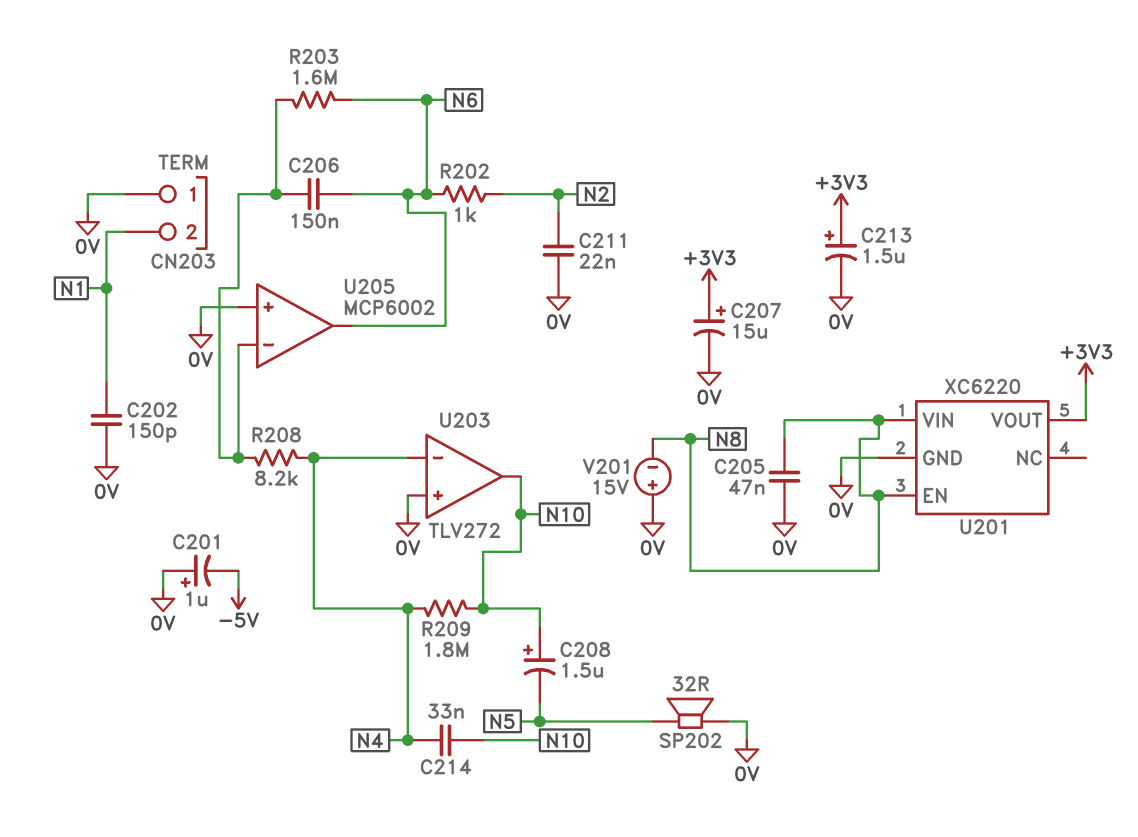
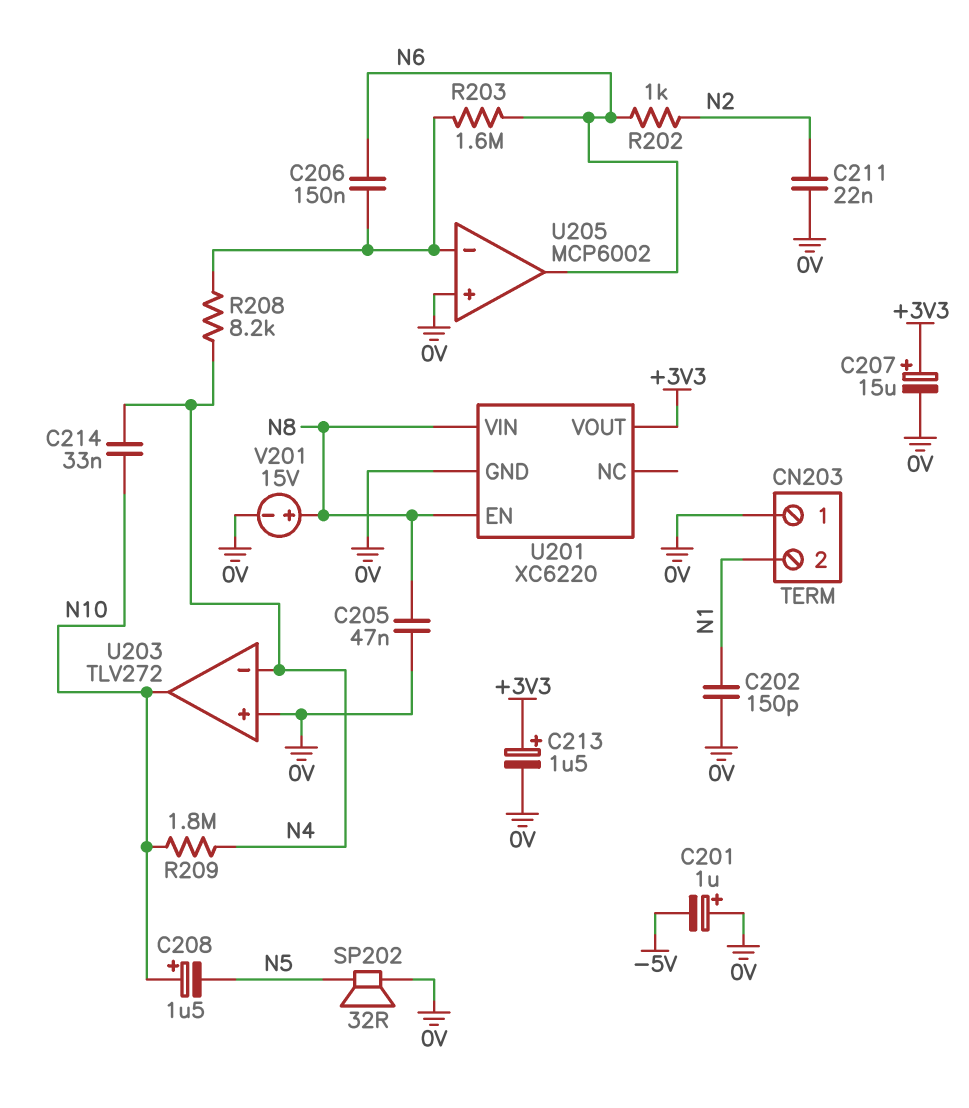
V201: 15V (plus 0V, minus N8) -> 15V (plus N8, minus 0V)

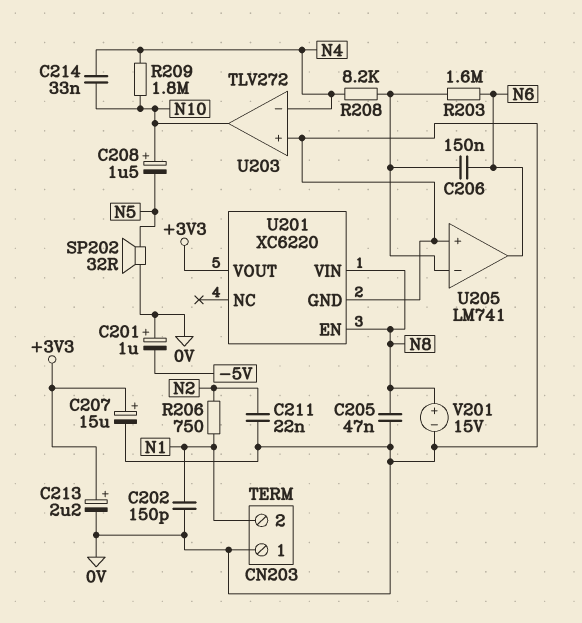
C213: 1.5uF (plus +3V3, minus 0V) -> 2.2uF (plus +3V3, minus 0V)
R202: 1k (N2, N6) -> none
R206: none -> 750 (N1, N2)
U205: MCP6002 -> LM741

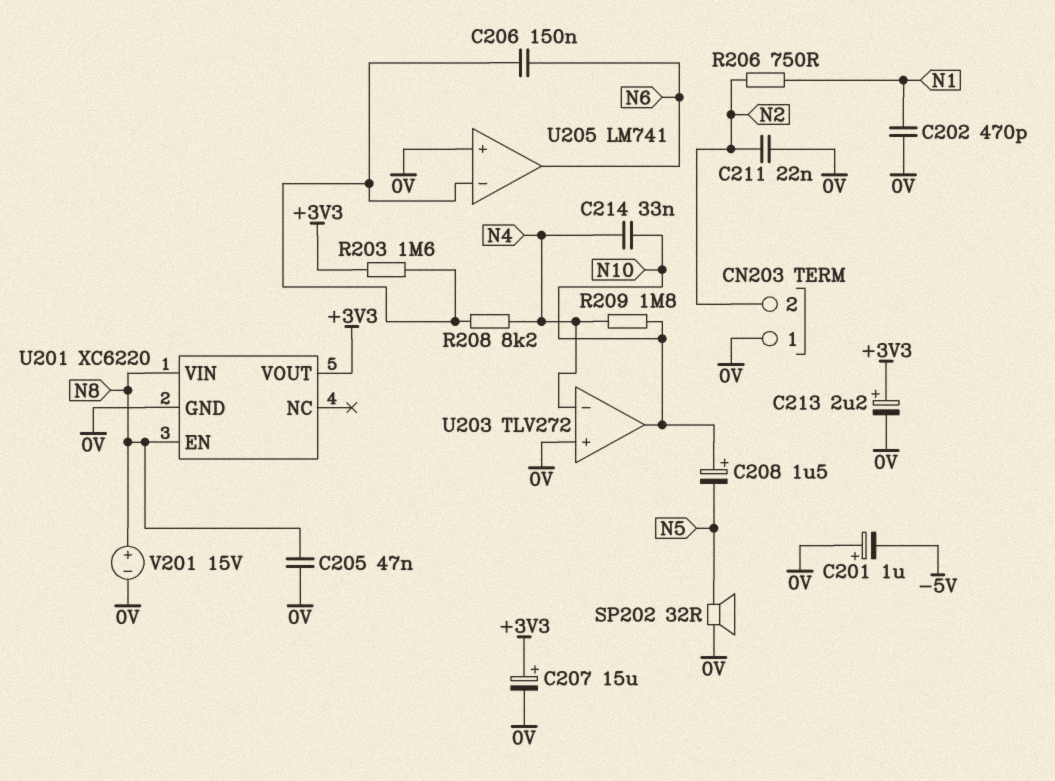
C202: 150pF (0V, N1) -> 470pF (0V, N1)
CN203 pin 2: N1 -> N2
R203: 1.6M (N6, U205/in-) -> 1.6M (+3V3, U205/in-)

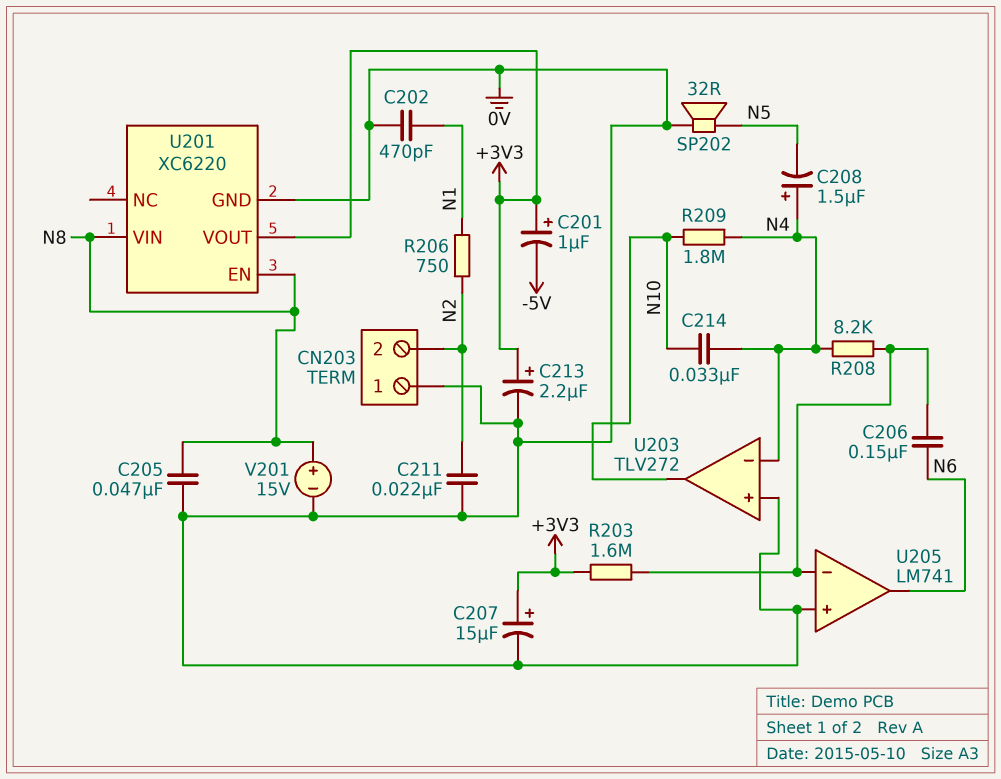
C201: 1uF (plus 0V, minus -5V) -> 1uF (plus +3V3, minus -5V)
C208: 1.5uF (plus N10, minus N5) -> 1.5uF (plus N4, minus N5)

